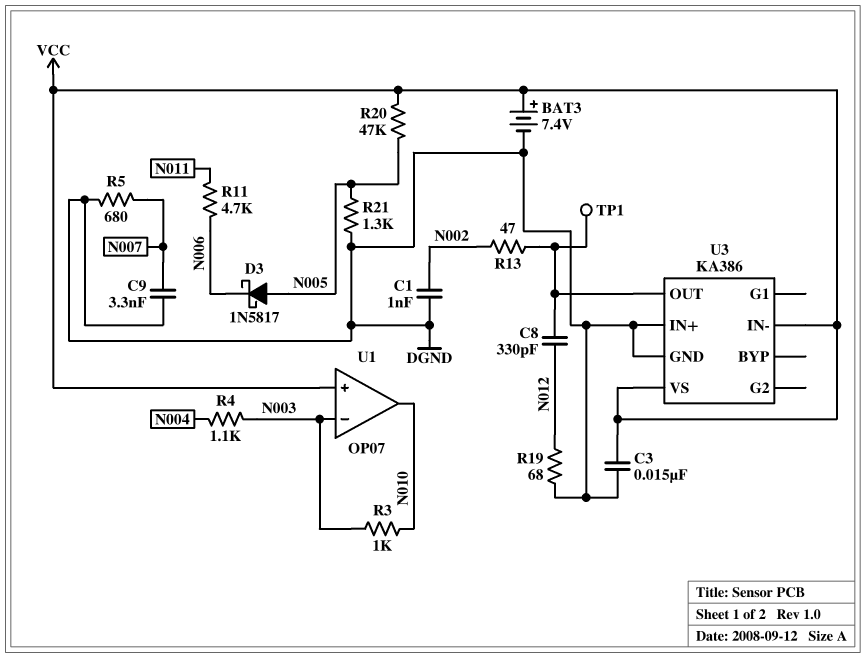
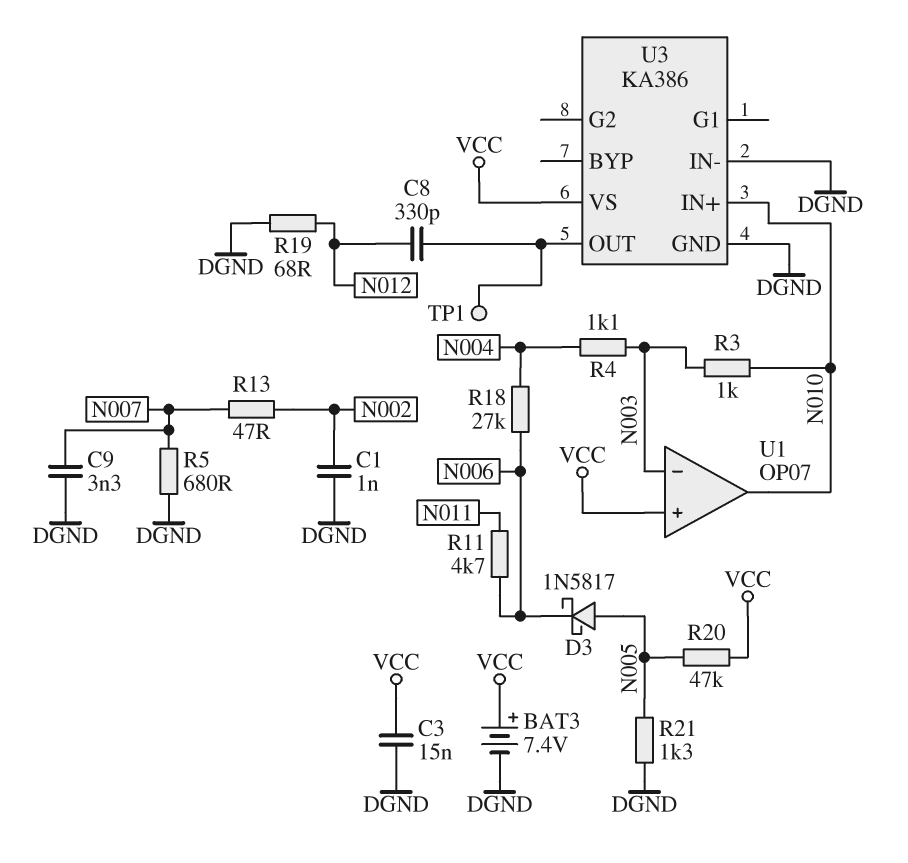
R13: 47 (N002, U3/OUT) -> 47 (N002, N007)
R18: none -> 27k (N004, N006)
U3 pin IN+: DGND -> N010
U3 pin IN-: VCC -> DGND

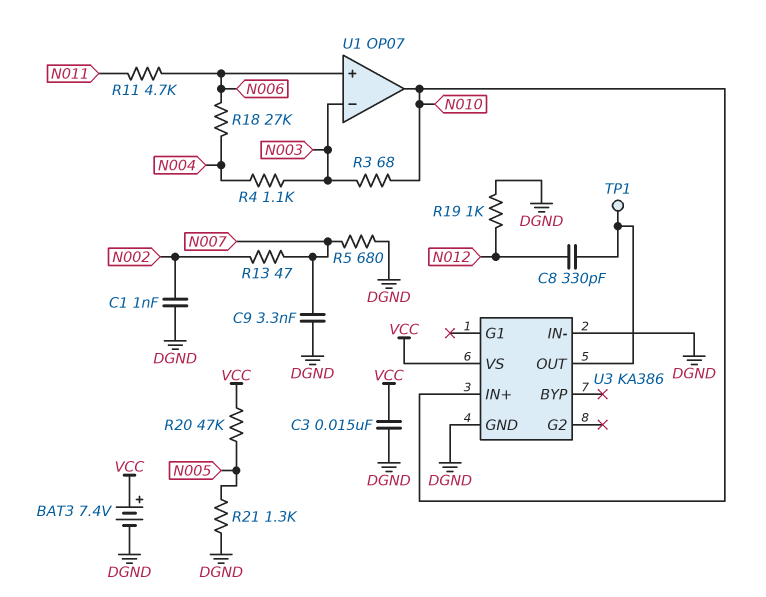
D3: schottky 1N5817 (A N005, K N006) -> none
R3: 1k (N003, N010) -> 68 (N003, N010)
R19: 68 (DGND, N012) -> 1k (DGND, N012)
U1 pin in+: VCC -> N006

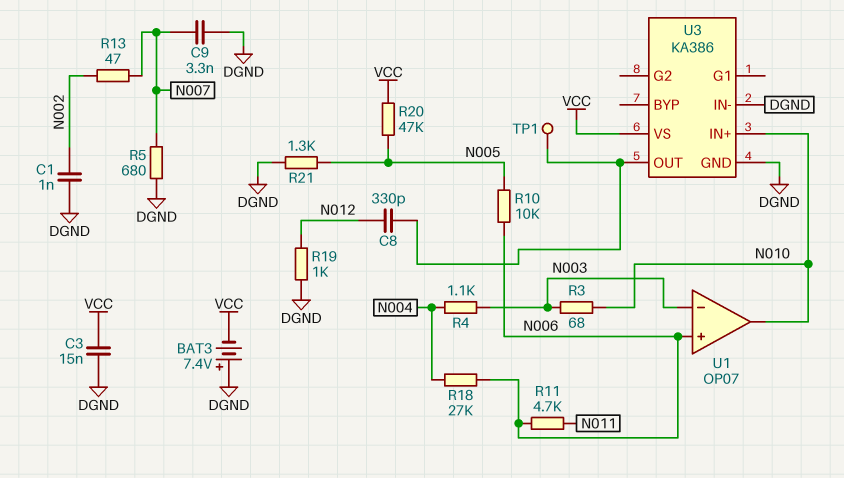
BAT3: 7.4V (plus VCC, minus DGND) -> 7.4V (plus DGND, minus VCC)
R10: none -> 10k (N005, N006)

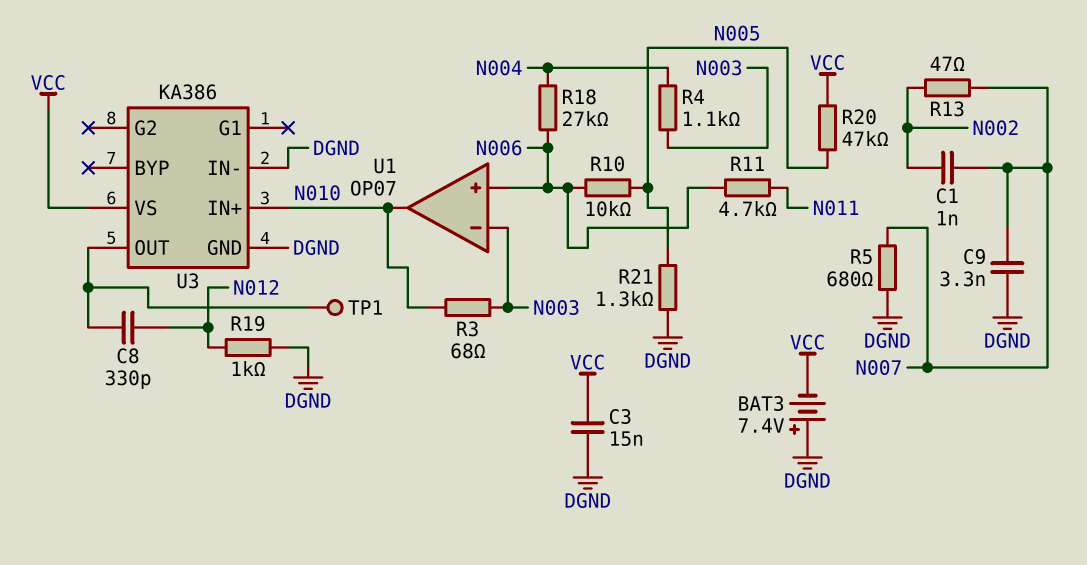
C1: 1nF (DGND, N002) -> 1nF (N002, N007)

